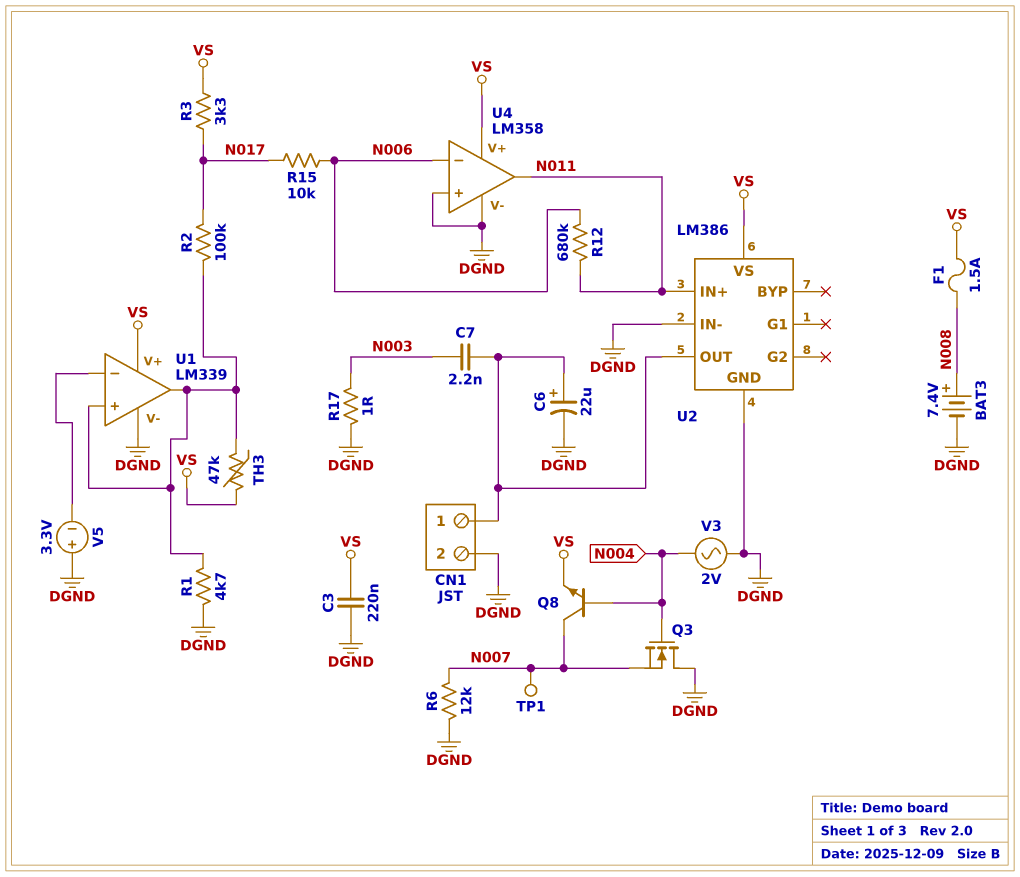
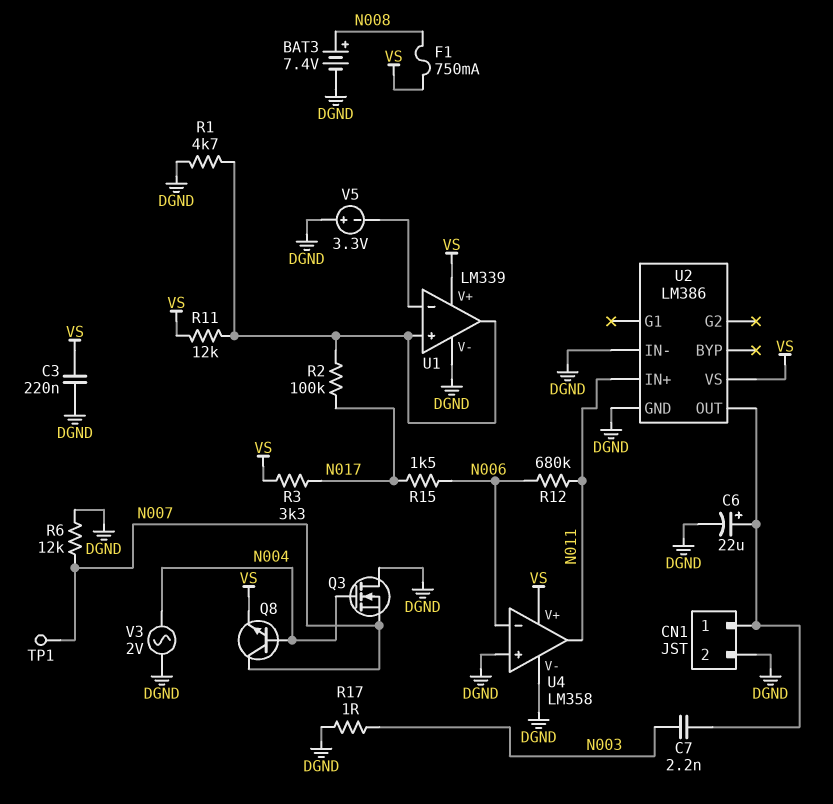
F1: 1.5A (N008, VS) -> 750mA (N008, VS)
R11: none -> 12k (U1/in+, VS)
R15: 10k (N006, N017) -> 1.5k (N006, N017)
TH3: 47k (U1/in+, VS) -> none

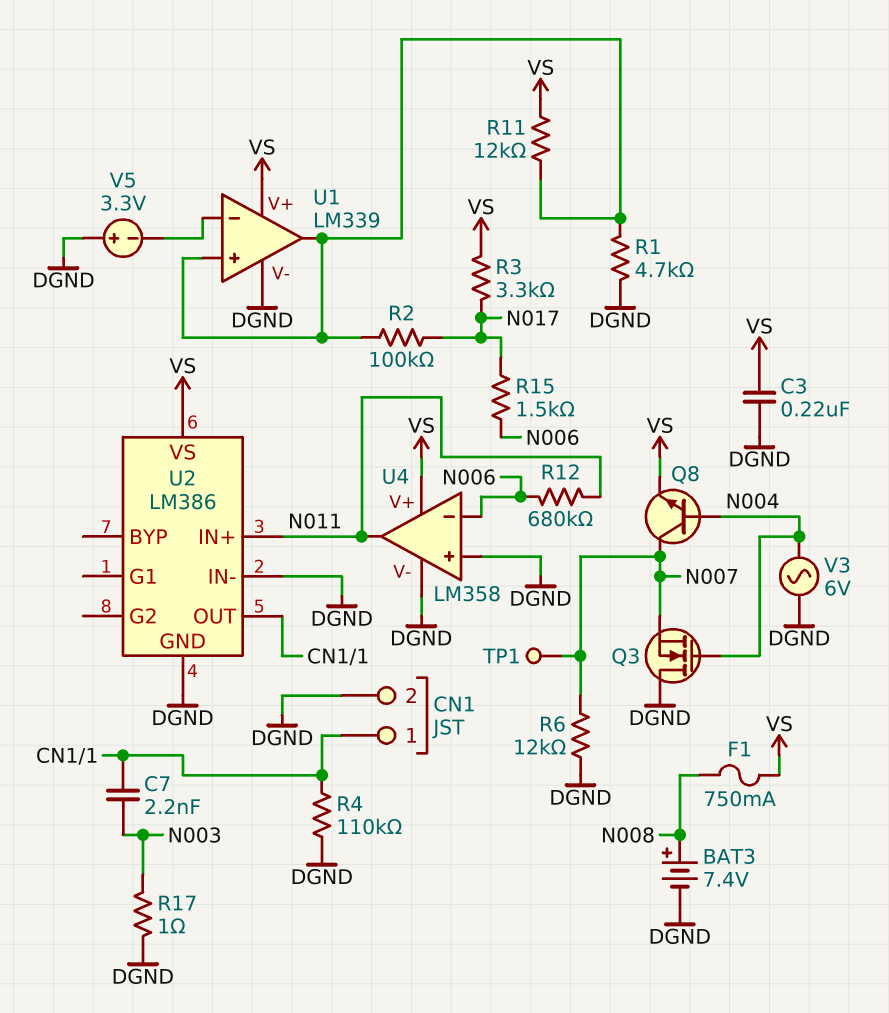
C6: 22uF (plus CN1/1, minus DGND) -> none
R4: none -> 110k (CN1/1, DGND)
V3: AC 2V (DGND, N004) -> AC 6V (DGND, N004)

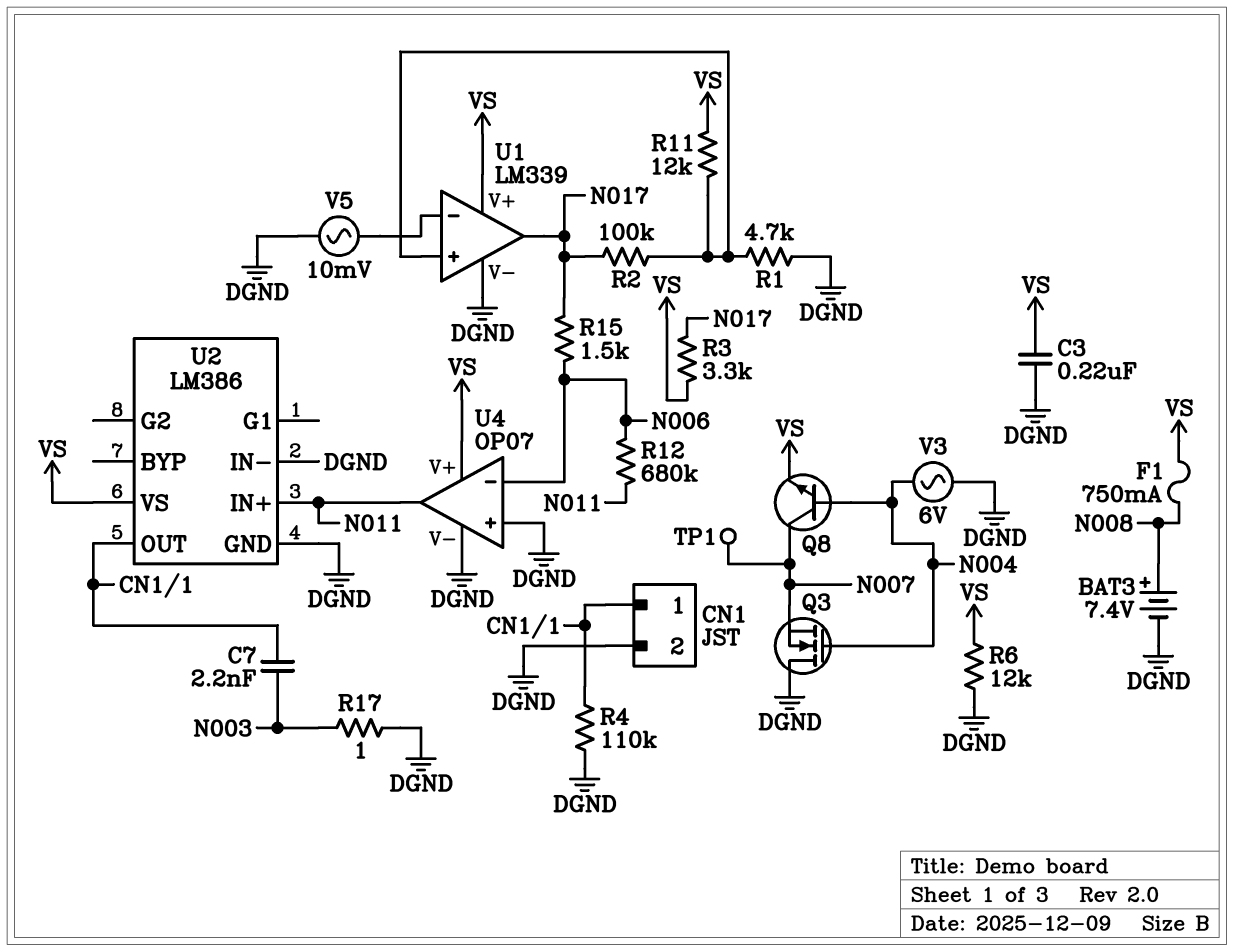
R6: 12k (DGND, N007) -> 12k (DGND, VS)
U1 pin out: U1/in+ -> N017
U4: LM358 -> OP07
V5: 3.3V (plus DGND, minus U1/in-) -> AC 10mV (DGND, U1/in-)

